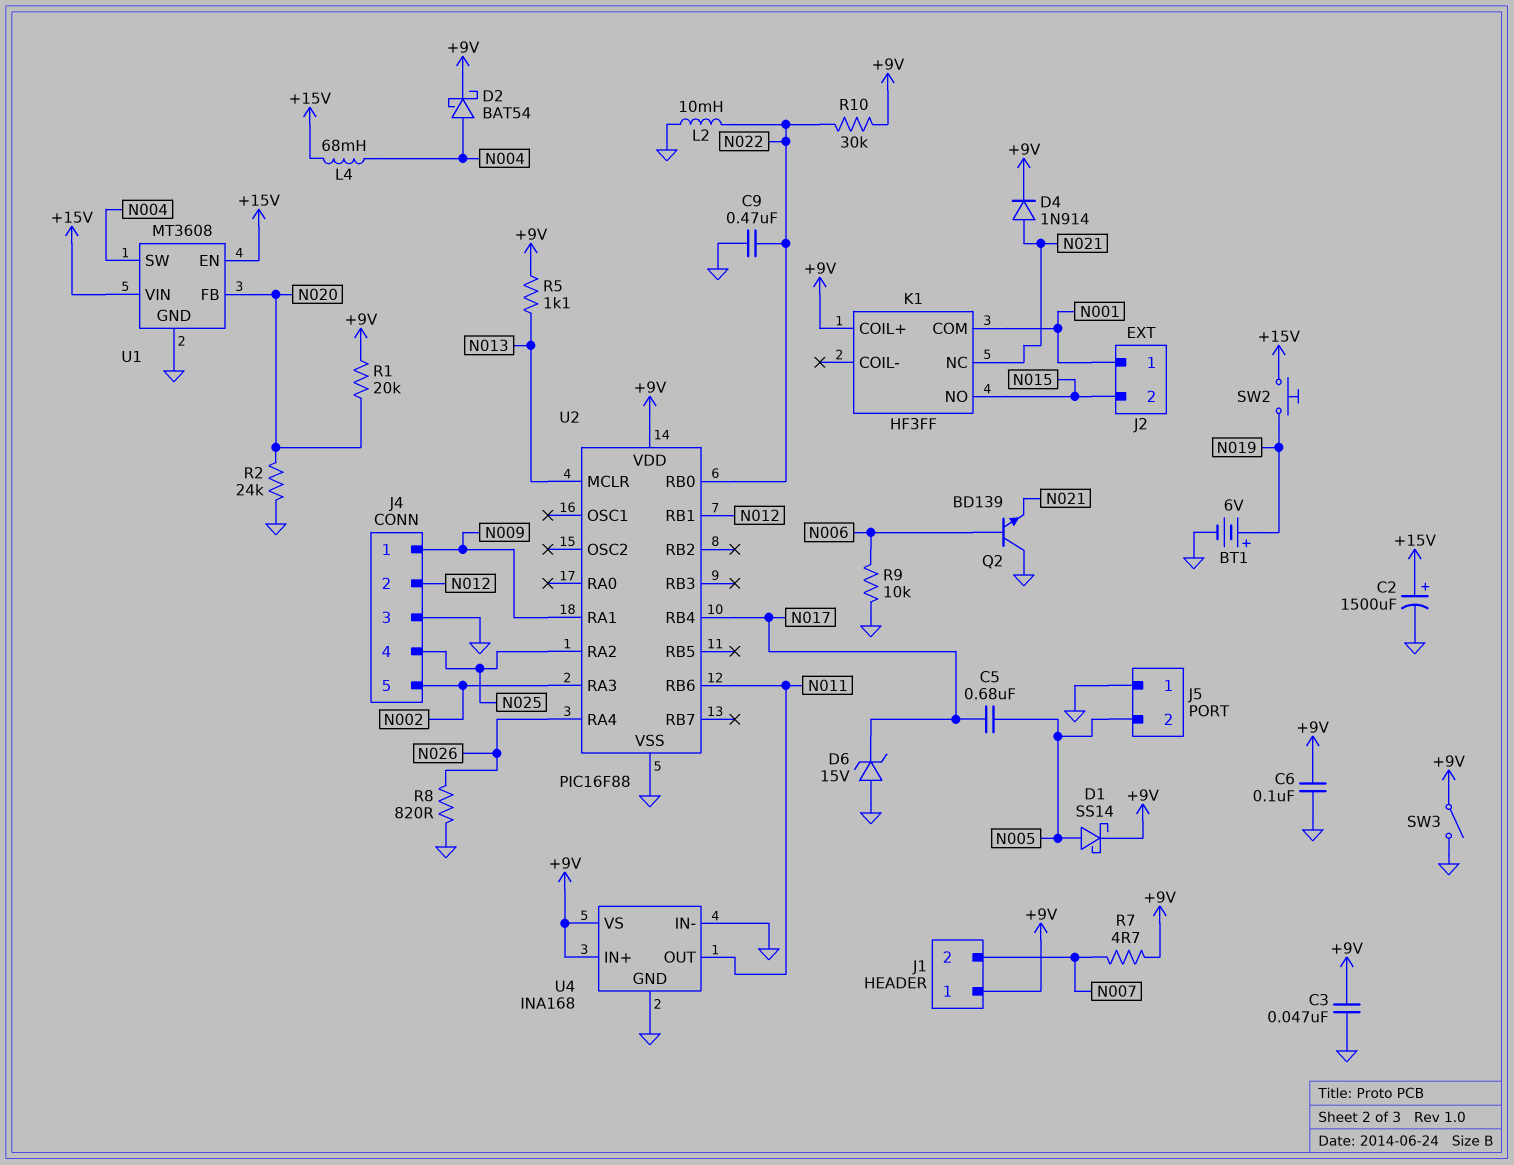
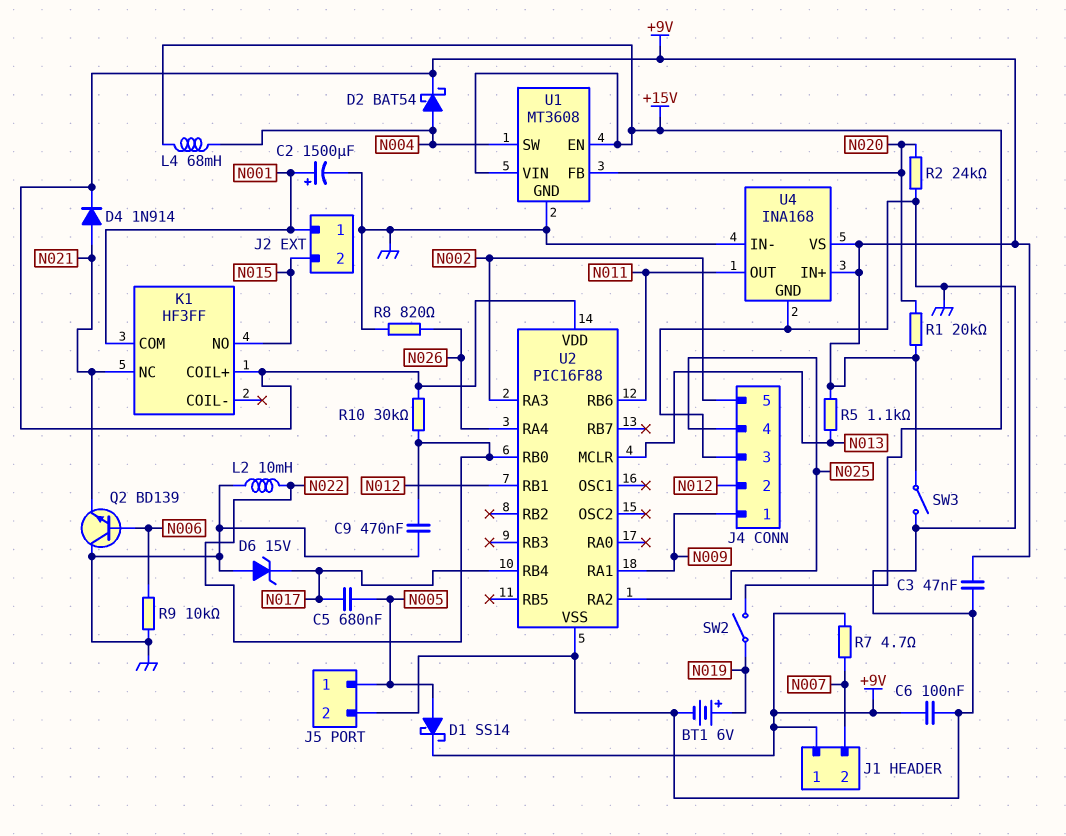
C2: 1500uF (plus +15V, minus GND) -> 1500uF (plus N001, minus GND)
J5 pin 1: GND -> N005
J5 pin 2: N005 -> GND
SW2: button (+15V, N019) -> switch (+15V, N019)

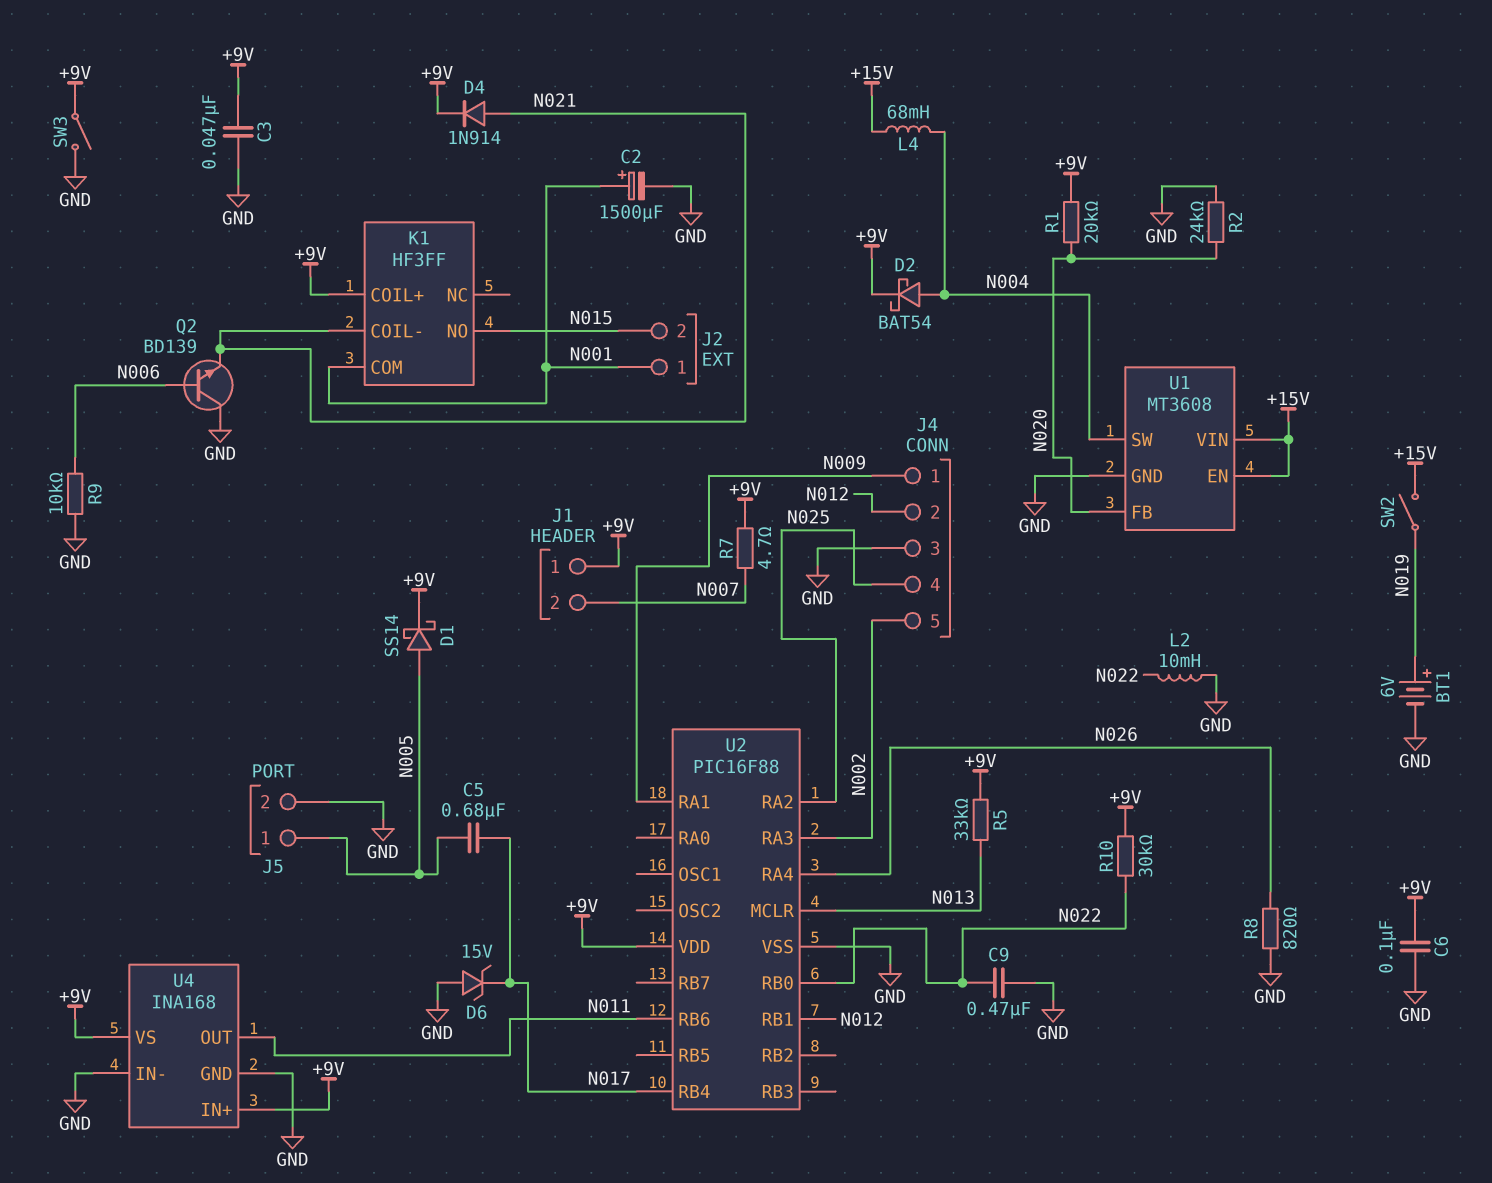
K1 pin COIL-: none -> N021
K1 pin NC: N021 -> none
R5: 1.1k (+9V, N013) -> 33k (+9V, N013)

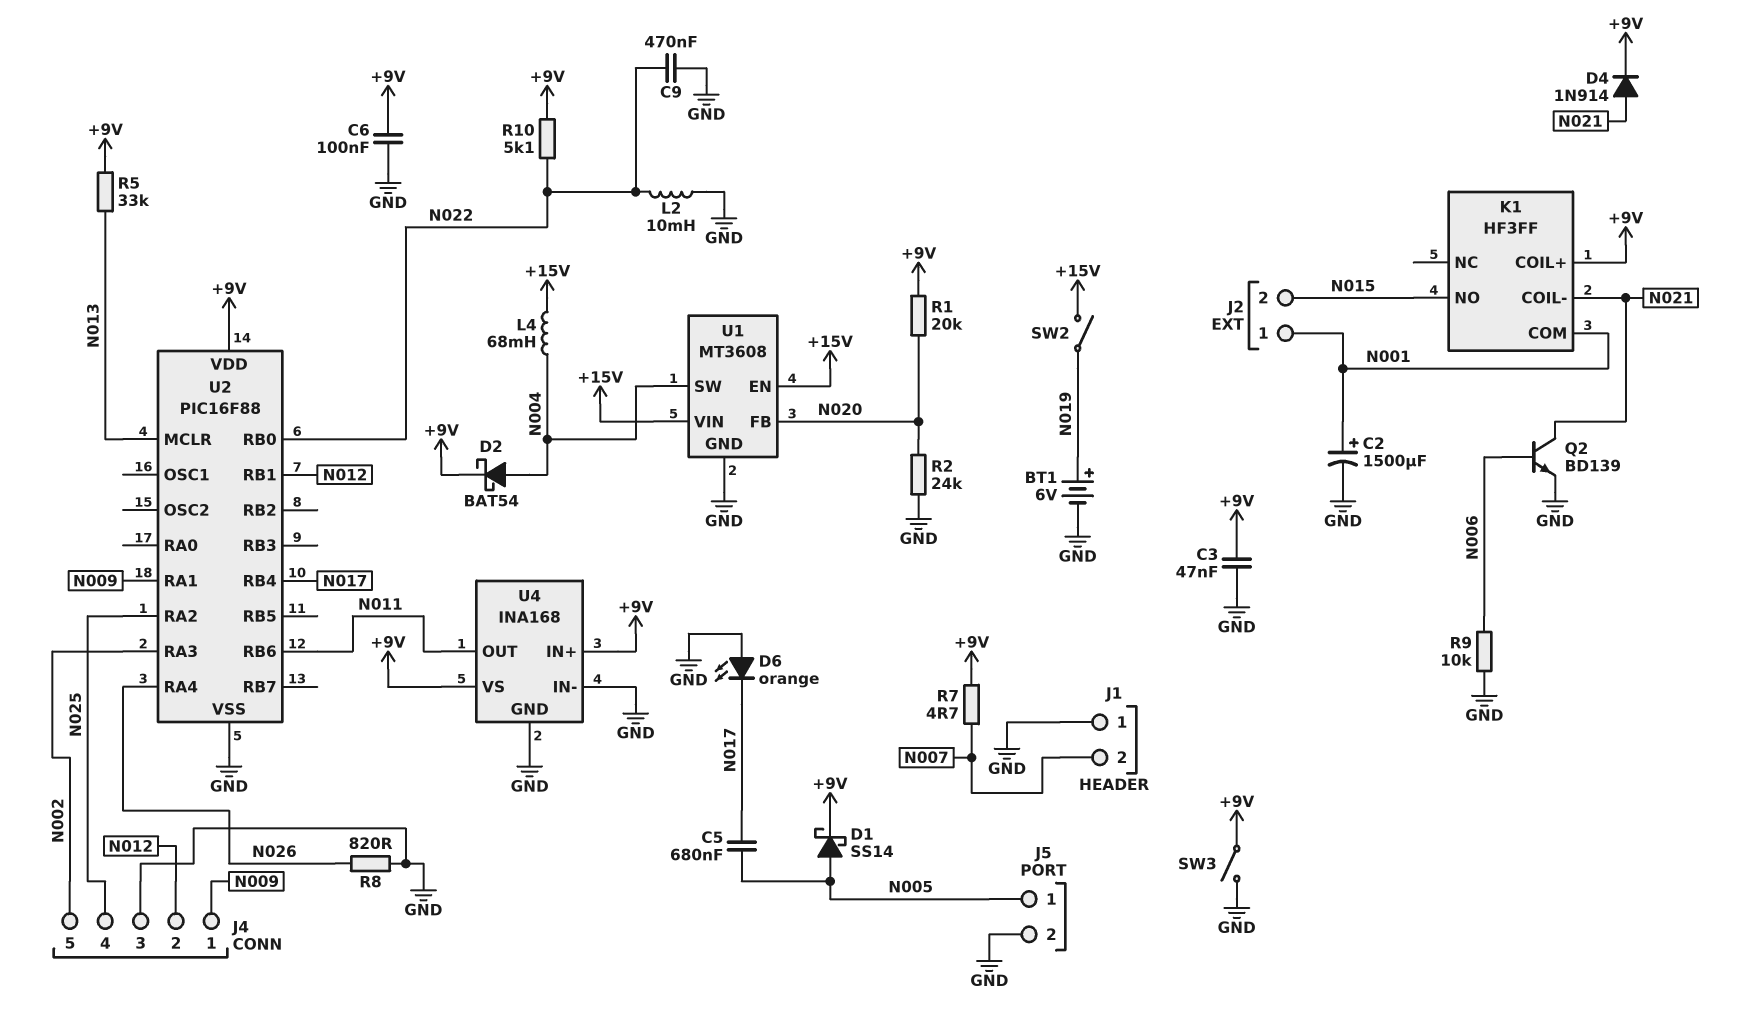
D6: zener 15V (A GND, K N017) -> LED orange (A GND, K N017)
J1 pin 1: +9V -> GND
Q2: NPN BD139 (B N006, C GND, E N021) -> NPN BD139 (B N006, C N021, E GND)
R10: 30k (+9V, N022) -> 5.1k (+9V, N022)

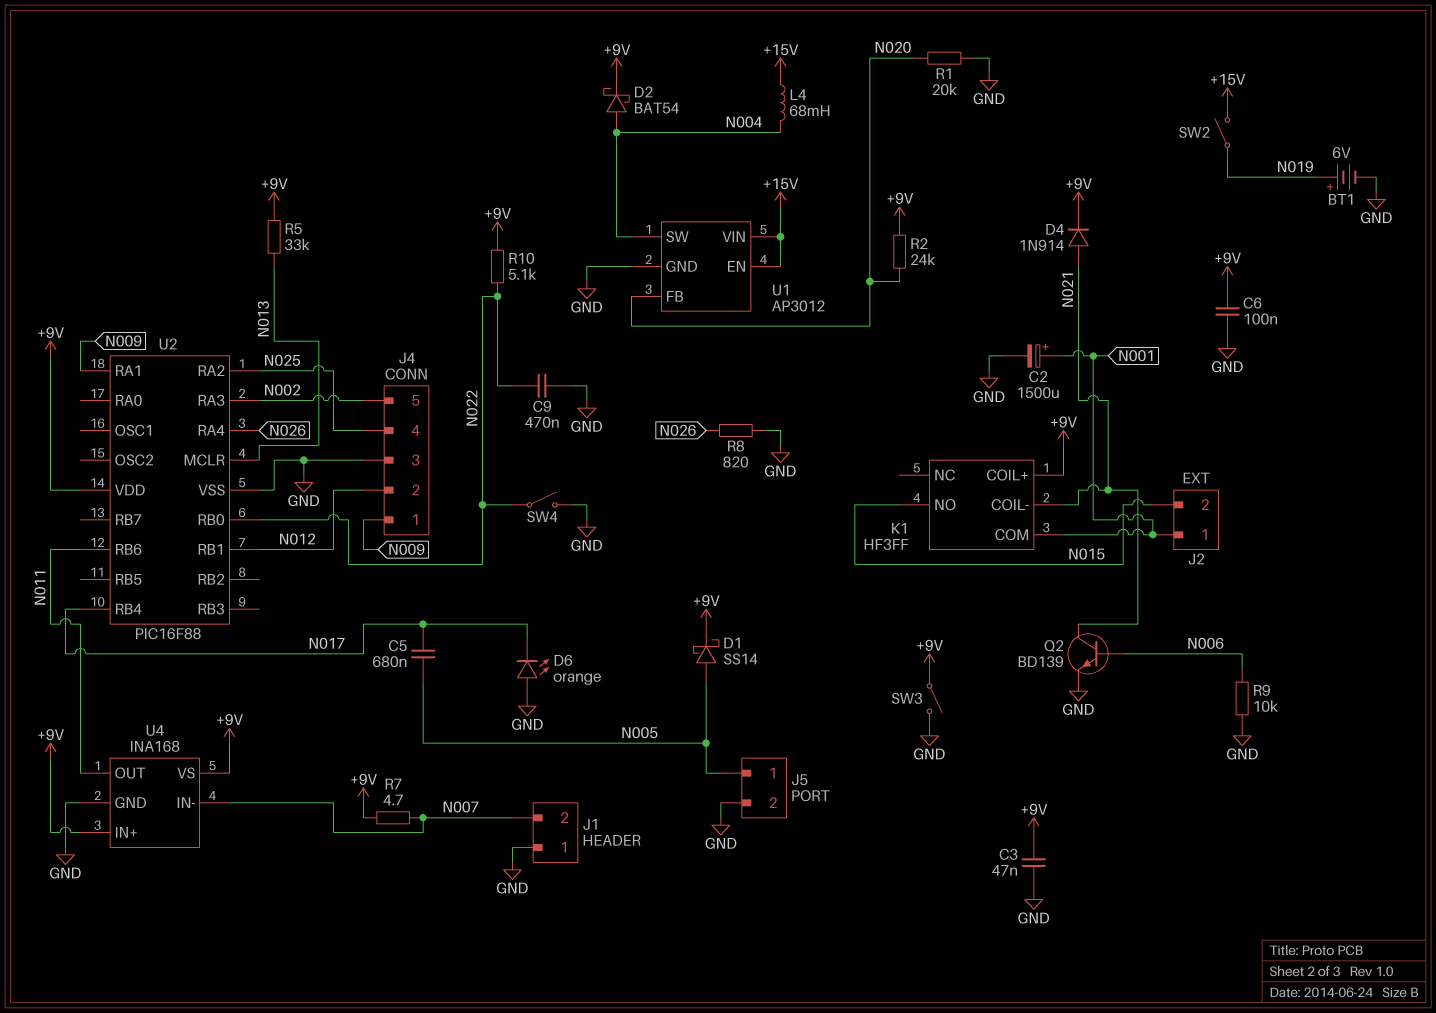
L2: 10mH (GND, N022) -> none
R1: 20k (+9V, N020) -> 20k (GND, N020)
R2: 24k (GND, N020) -> 24k (+9V, N020)
SW4: none -> switch (GND, N022)
U1: MT3608 -> AP3012
U4 pin IN-: GND -> N007

